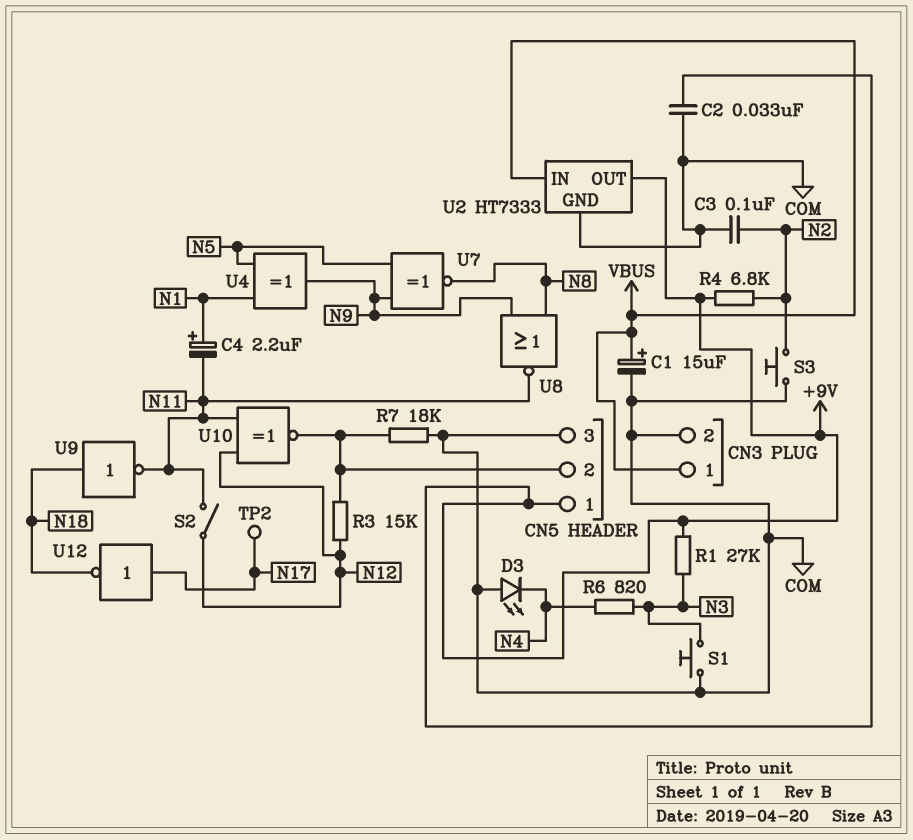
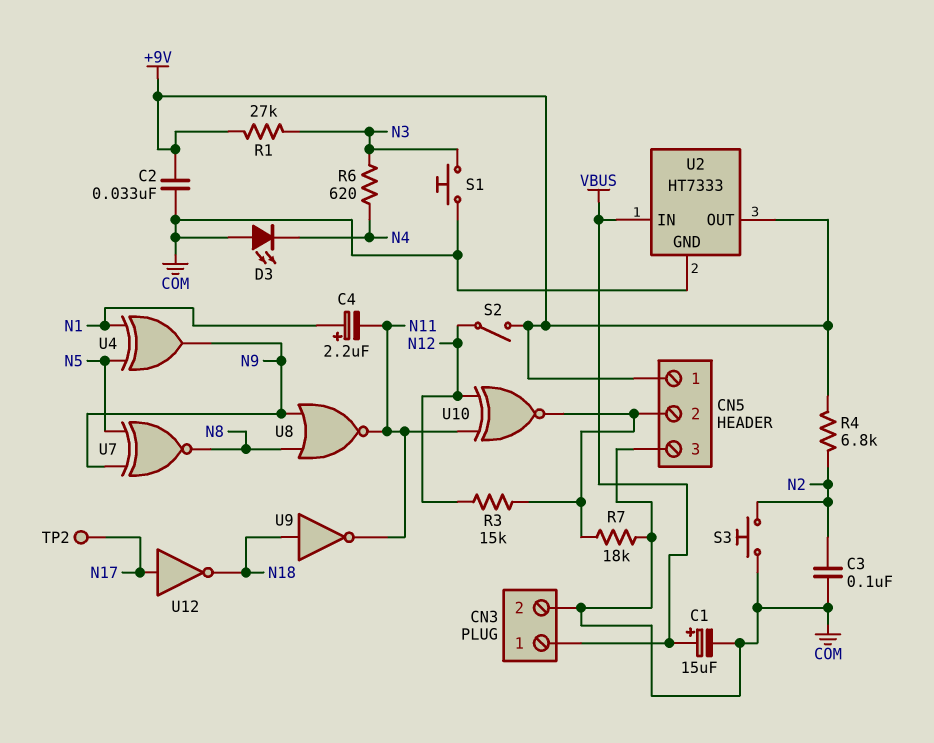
R6: 820 (N3, N4) -> 620 (N3, N4)
S2: switch (N11, N12) -> switch (+9V, N12)

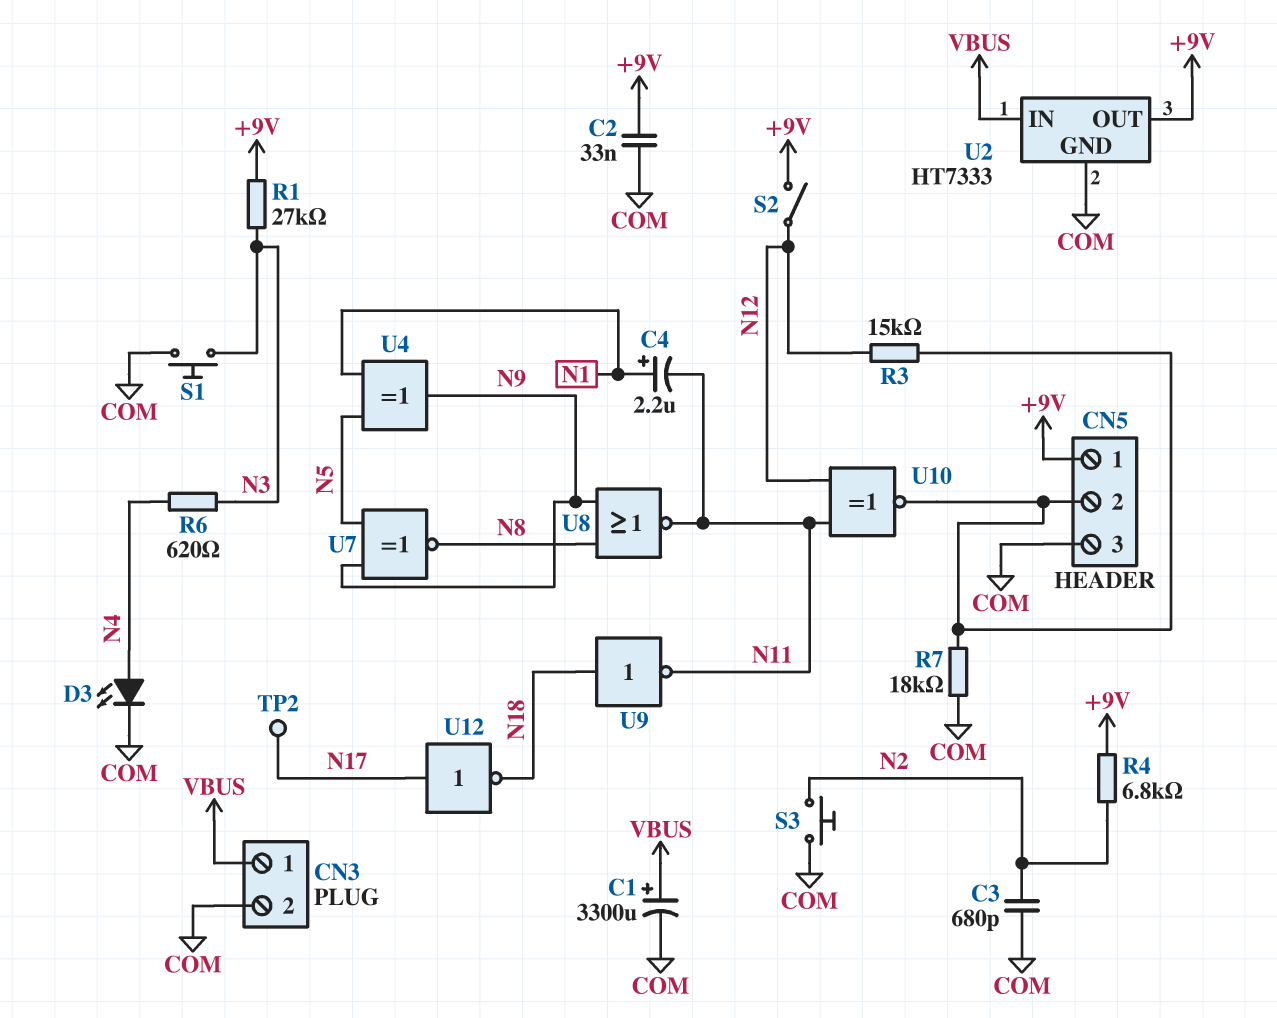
C1: 15uF (plus VBUS, minus COM) -> 3300uF (plus VBUS, minus COM)
C3: 100nF (COM, N2) -> 680pF (COM, N2)
D3: LED (A COM, K N4) -> LED (A N4, K COM)

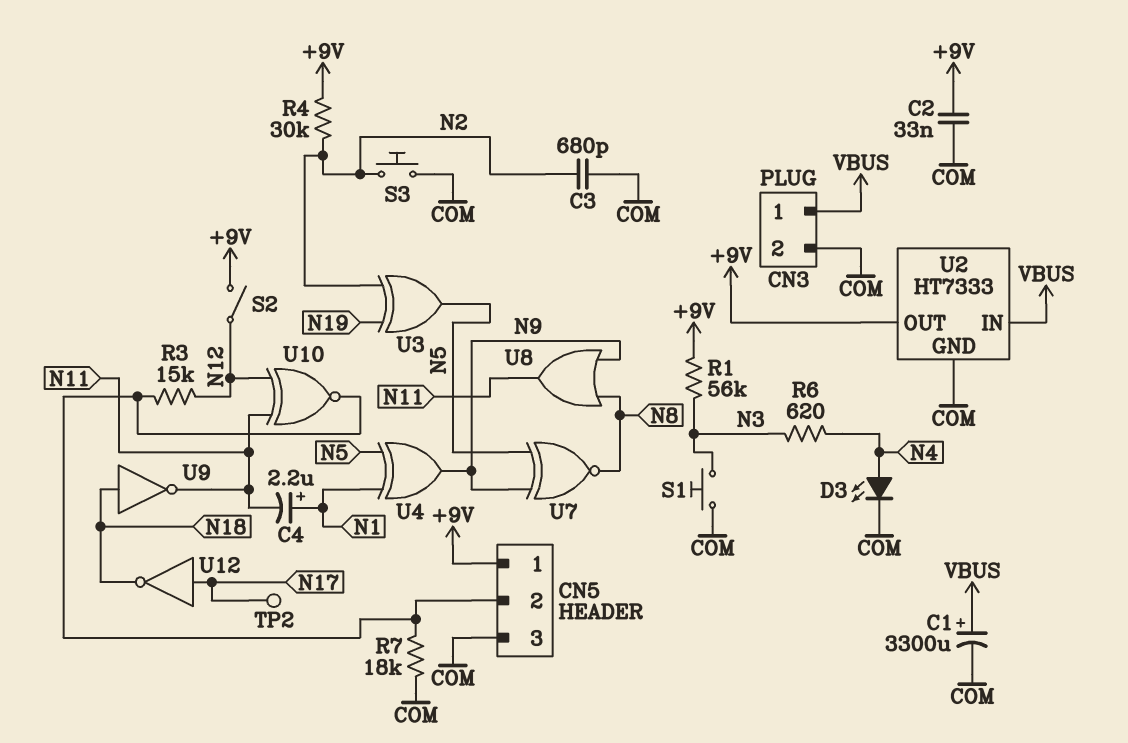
R1: 27k (+9V, N3) -> 56k (+9V, N3)
R4: 6.8k (+9V, N2) -> 30k (+9V, N2)
U3: none -> XOR (in N2, in N19, out N5)
U8: NOR (in N8, in N9, out N11) -> OR (in N8, in N9, out N11)

